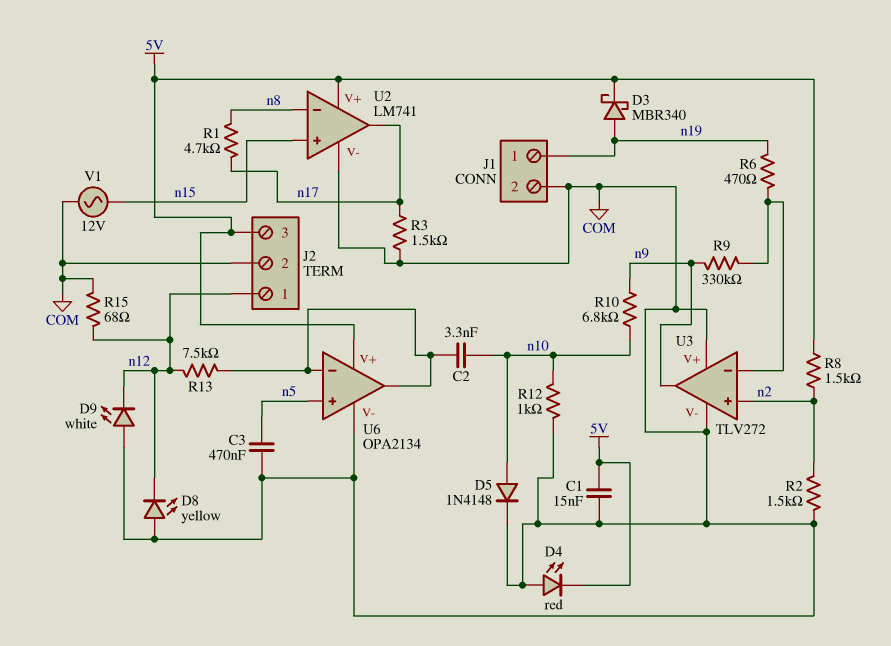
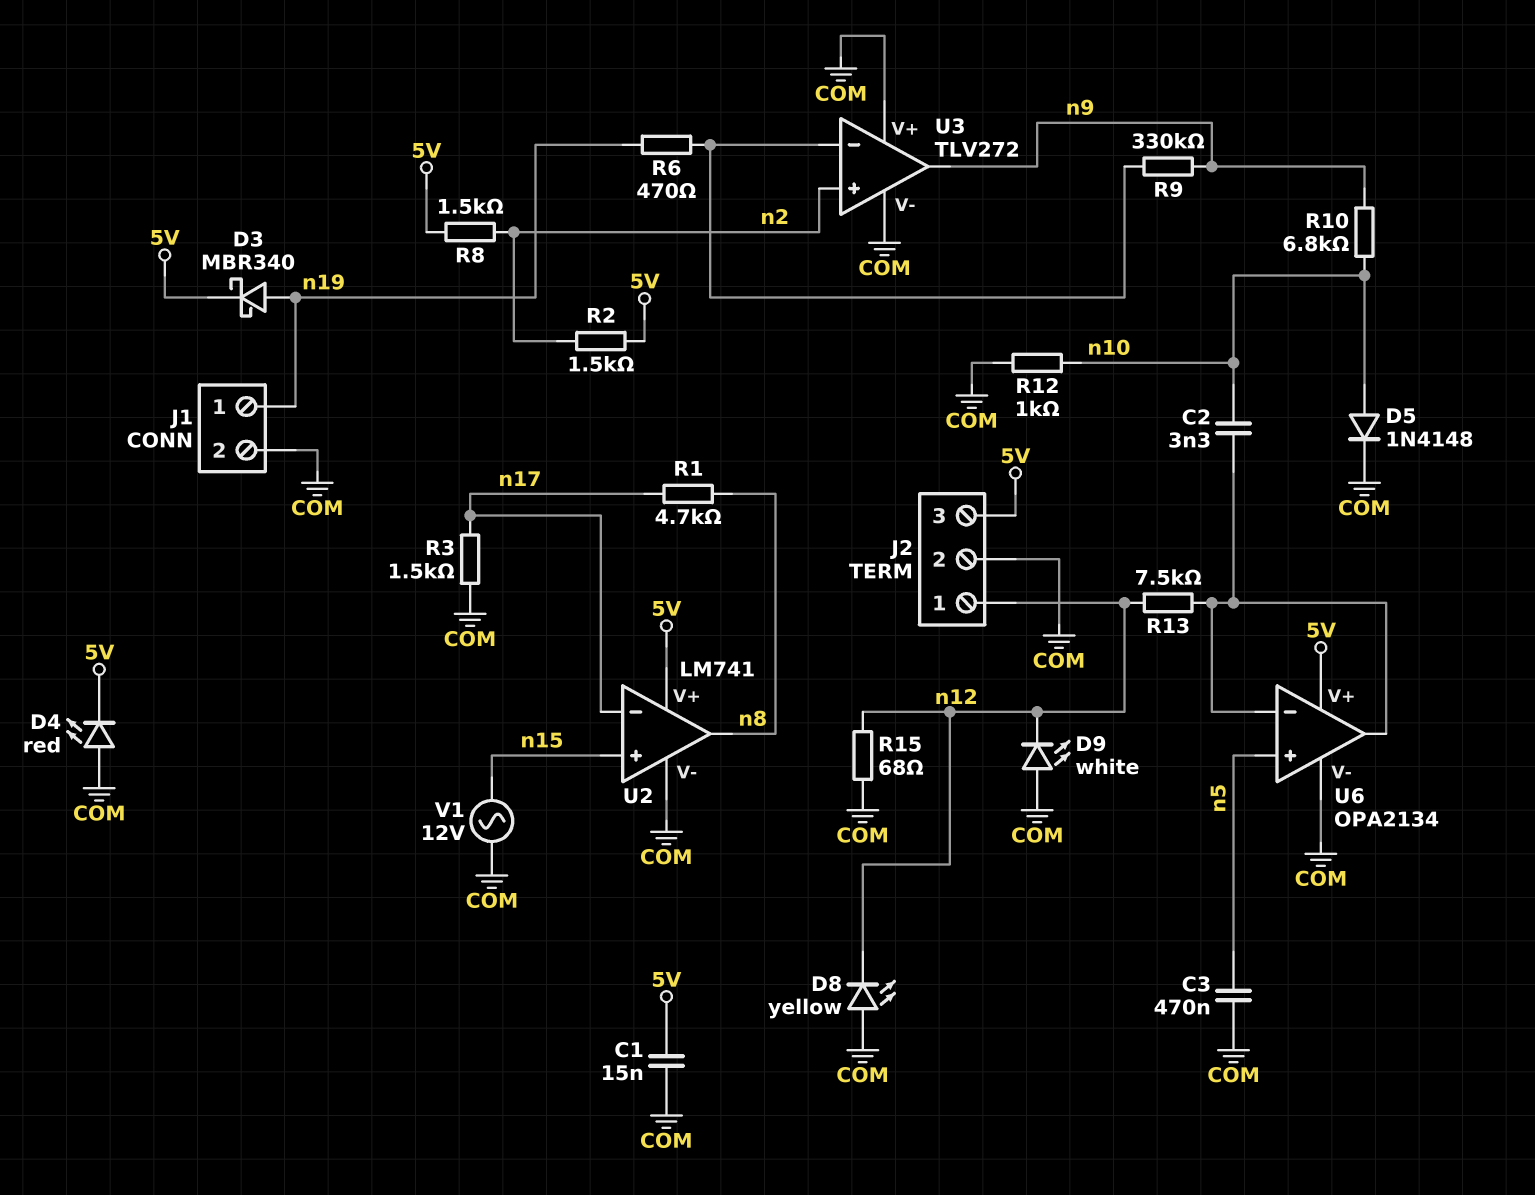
R2: 1.5k (COM, n2) -> 1.5k (5V, n2)
U2 pin in-: n8 -> n17
U2 pin out: n17 -> n8

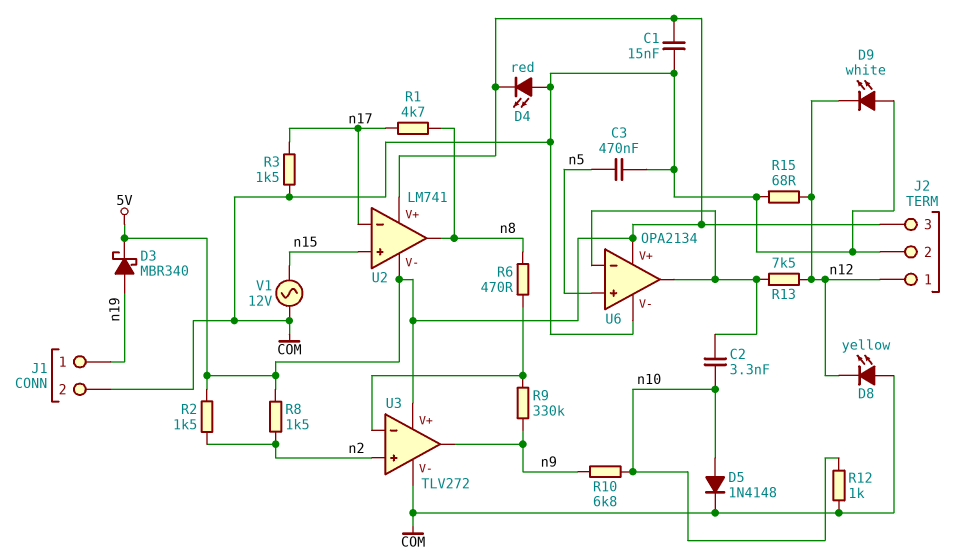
R6: 470 (U3/in-, n19) -> 470 (U3/in-, n8)
U2 pin V-: COM -> 5V
U3 pin V+: COM -> 5V

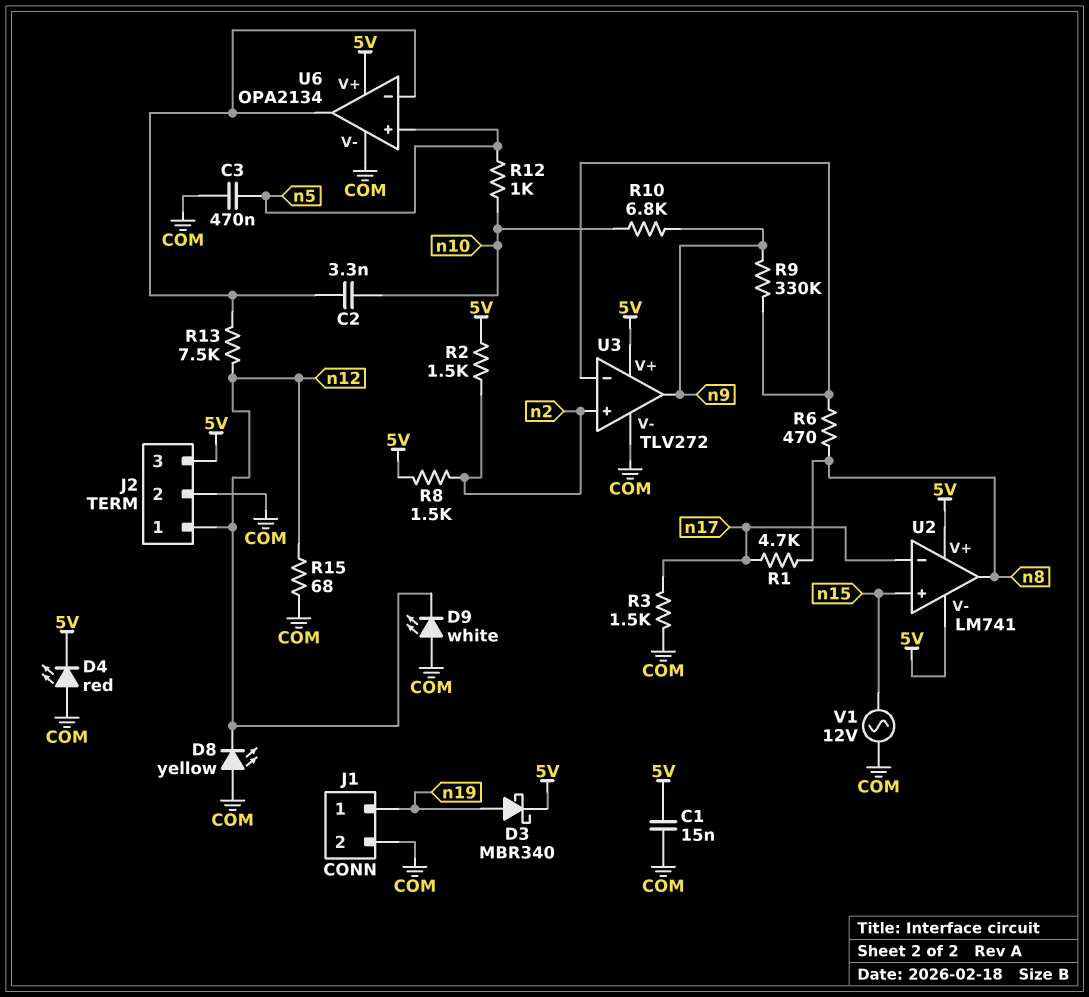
D5: diode 1N4148 (A n10, K COM) -> none
R12: 1k (COM, n10) -> 1k (n5, n10)

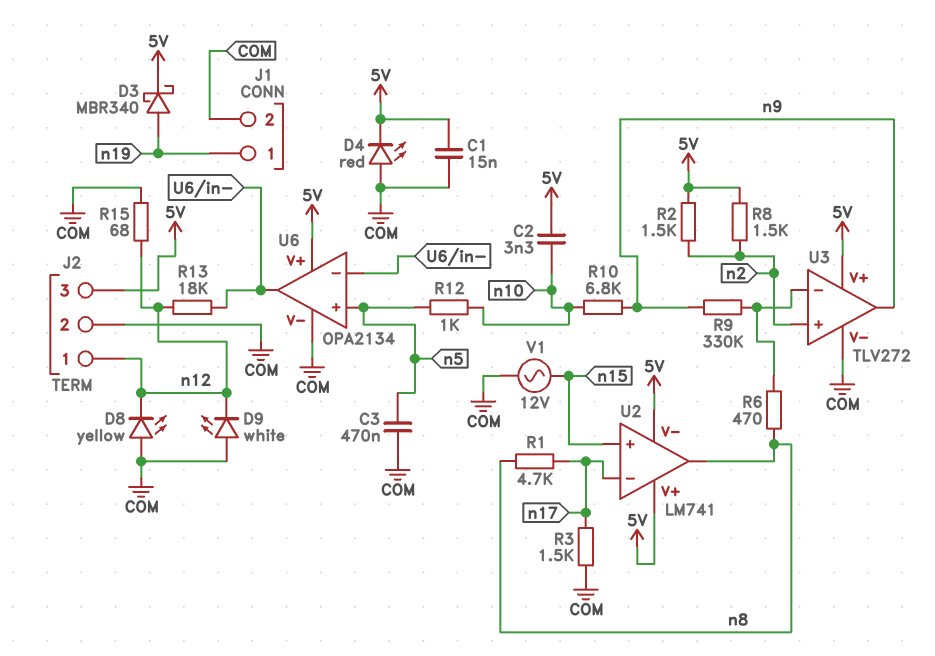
C2: 3.3nF (U6/in-, n10) -> 3.3nF (5V, n10)
R13: 7.5k (U6/in-, n12) -> 18k (U6/in-, n12)

